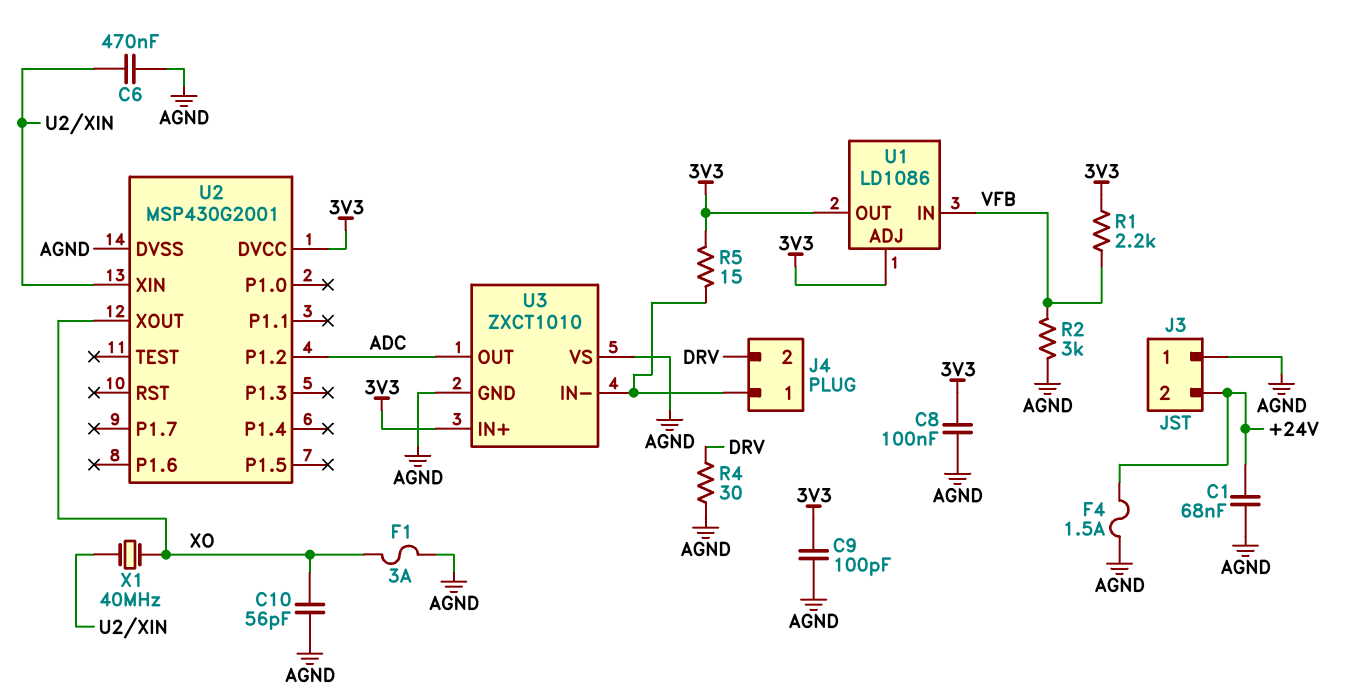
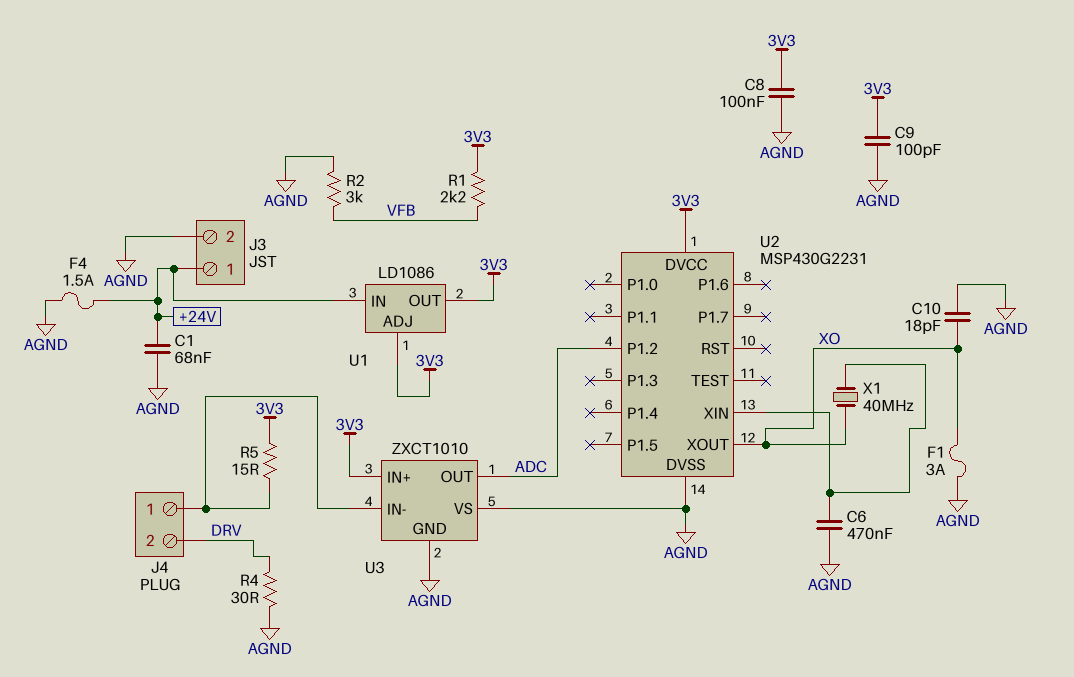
C10: 56pF (AGND, XO) -> 18pF (AGND, XO)
J3 pin 1: AGND -> +24V
J3 pin 2: +24V -> AGND
U1 pin IN: VFB -> +24V
U2: MSP430G2001 -> MSP430G2231

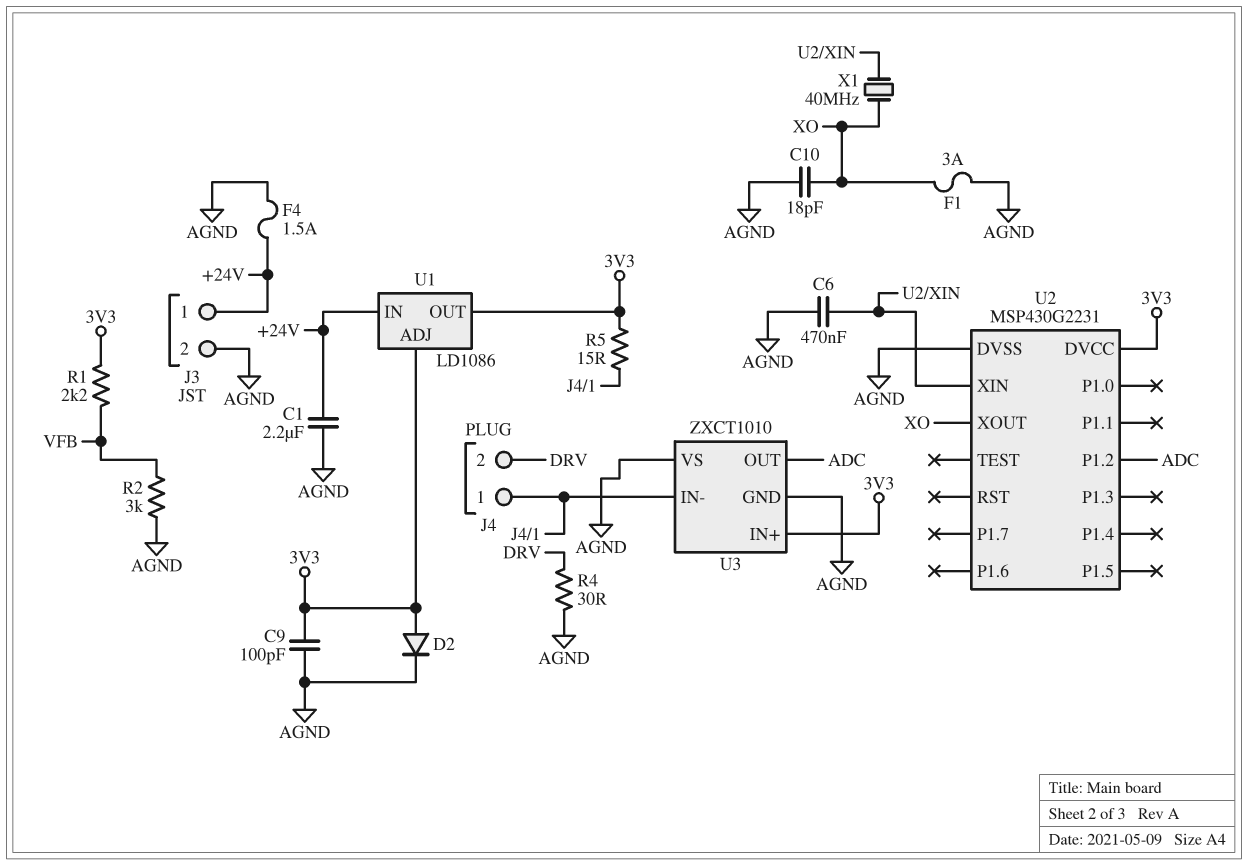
C1: 68nF (+24V, AGND) -> 2.2uF (+24V, AGND)
C8: 100nF (3V3, AGND) -> none
D2: none -> diode (A 3V3, K AGND)

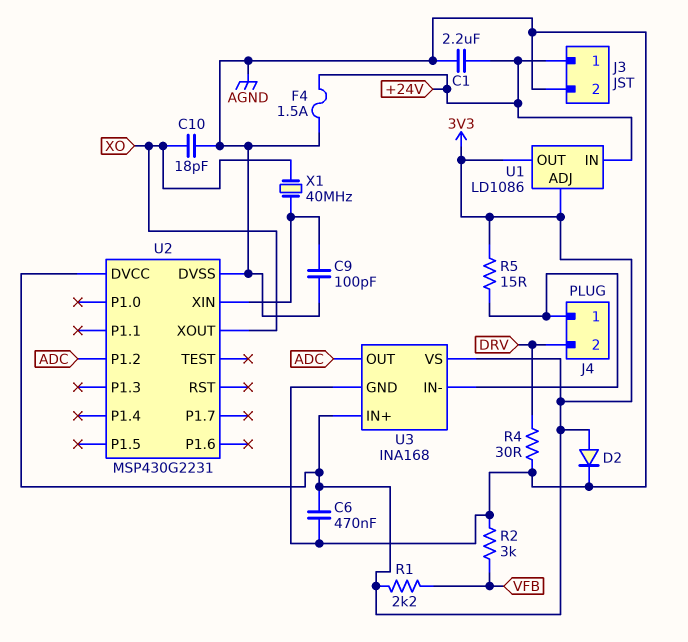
C6: 470nF (AGND, U2/XIN) -> 470nF (3V3, AGND)
C9: 100pF (3V3, AGND) -> 100pF (AGND, U2/XIN)
F1: 3A (AGND, XO) -> none
U3: ZXCT1010 -> INA168
U3 pin VS: AGND -> 3V3

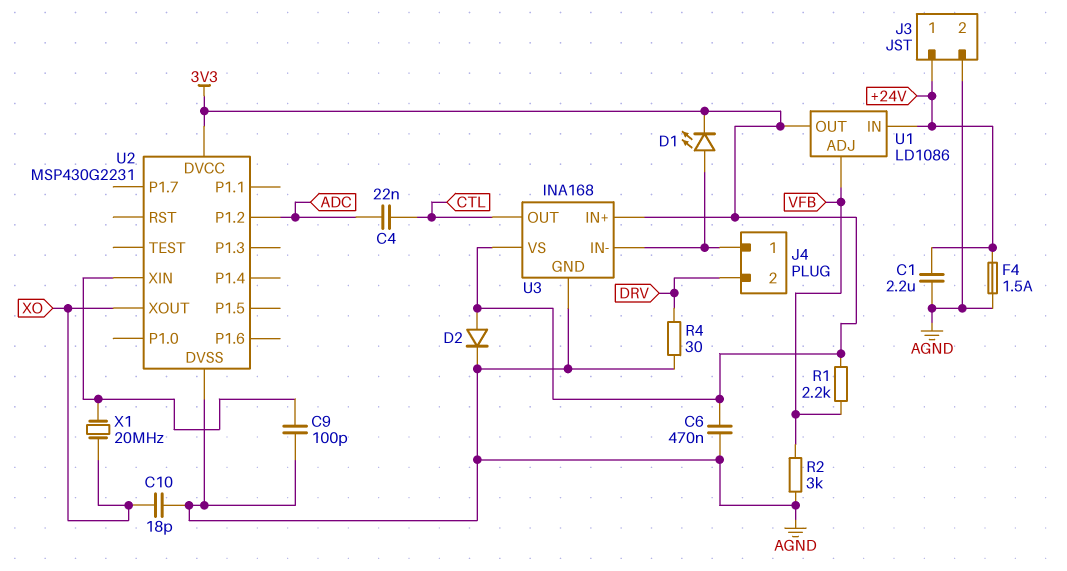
C4: none -> 22nF (ADC, CTL)
D1: none -> LED (A J4/1, K 3V3)
R5: 15 (3V3, J4/1) -> none
U1 pin ADJ: 3V3 -> VFB
U3 pin OUT: ADC -> CTL
X1: 40MHz (U2/XIN, XO) -> 20MHz (U2/XIN, XO)

